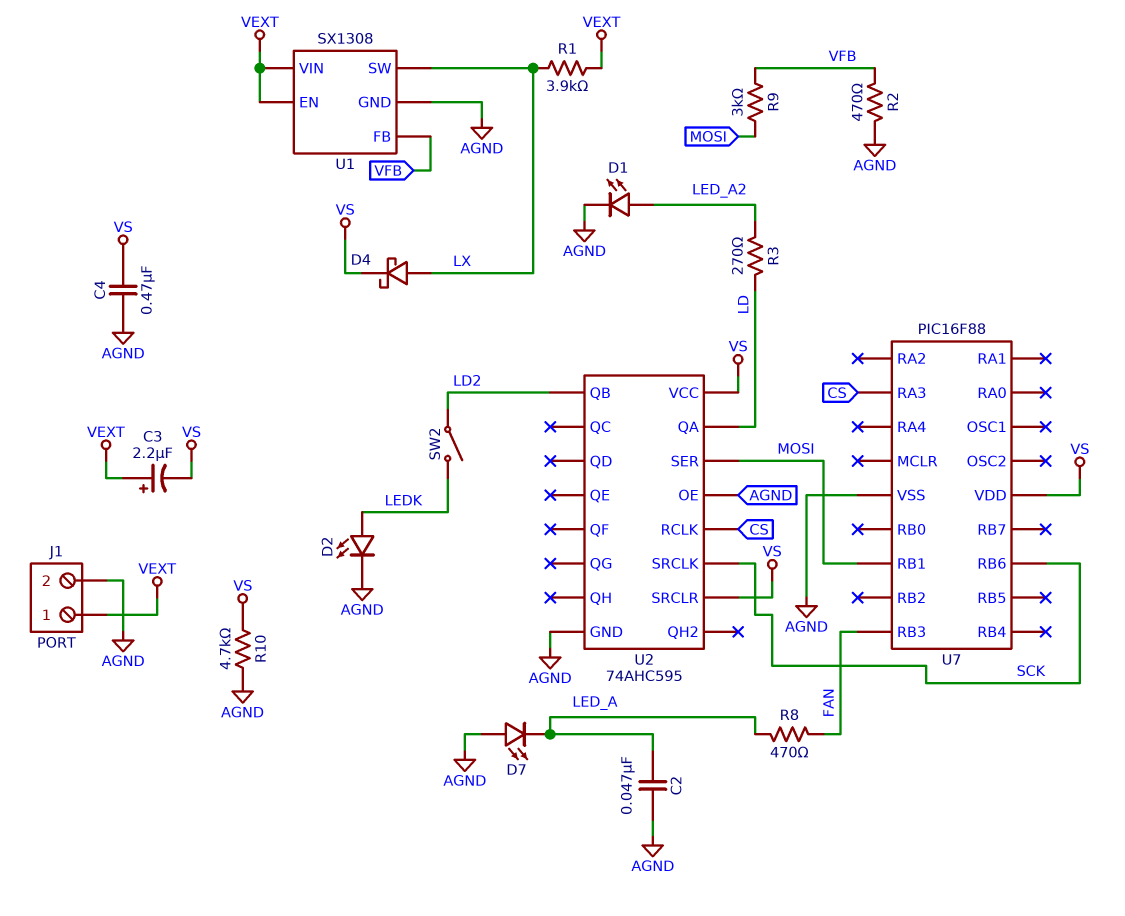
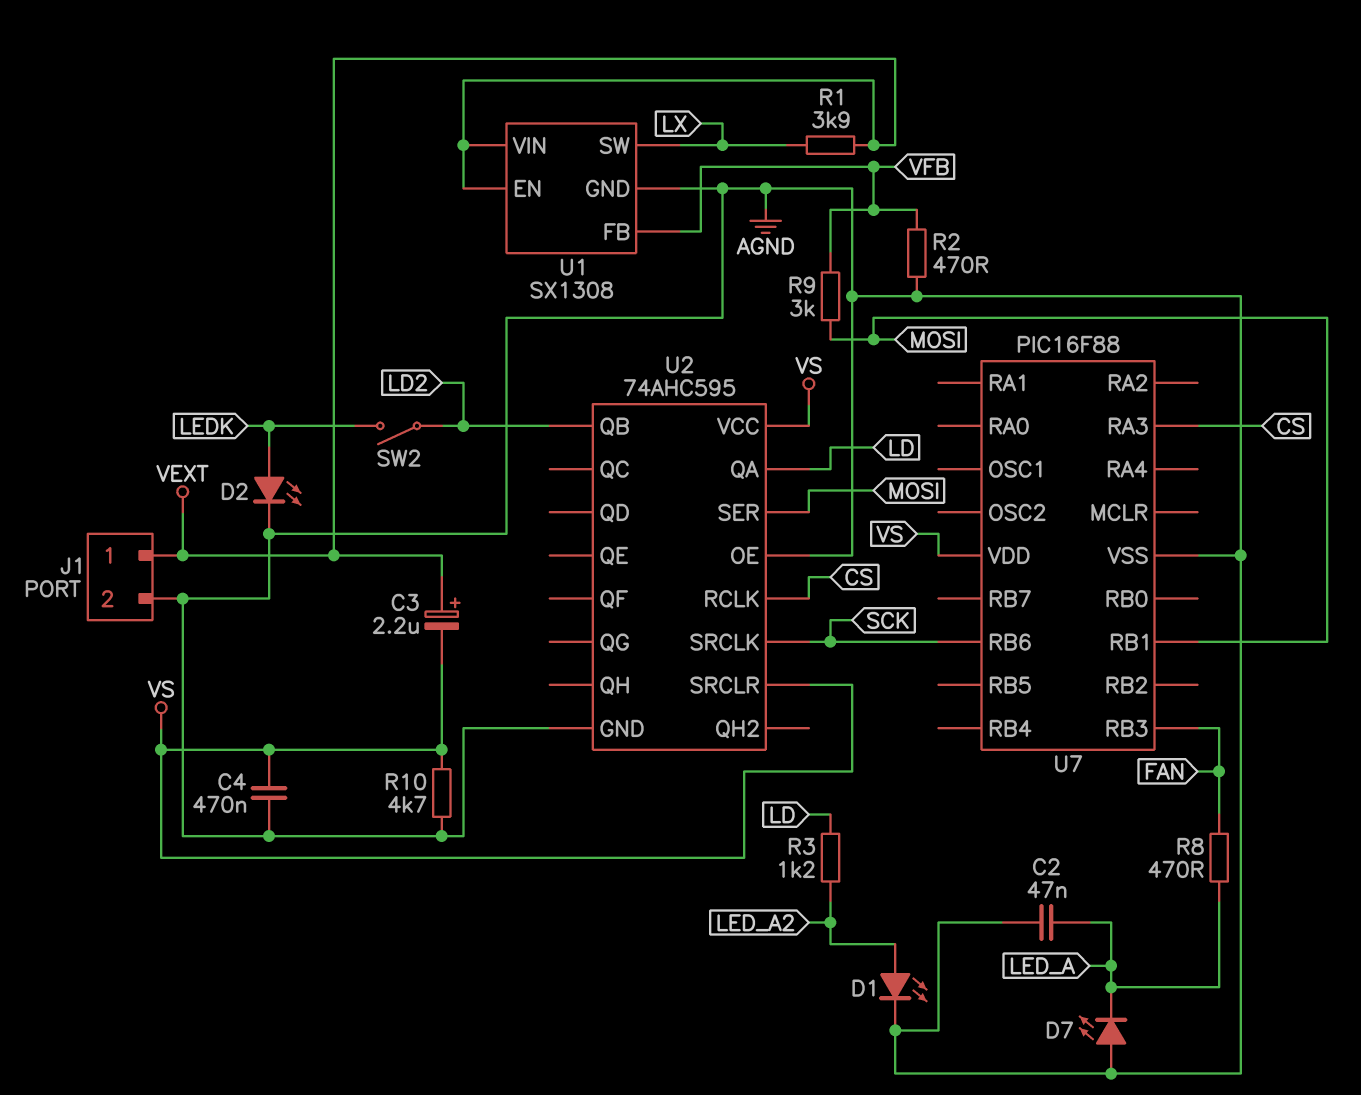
D4: schottky (A LX, K VS) -> none
R3: 270 (LD, LED_A2) -> 1.2k (LD, LED_A2)

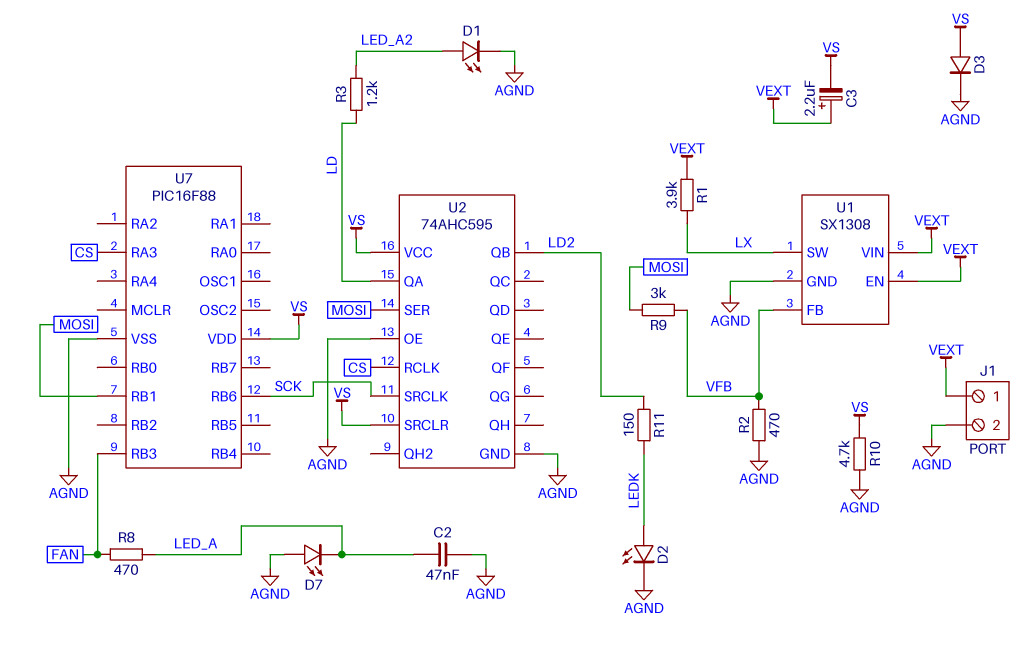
C4: 470nF (AGND, VS) -> none
D3: none -> diode (A VS, K AGND)
R11: none -> 150 (LD2, LEDK)
SW2: switch (LD2, LEDK) -> none

